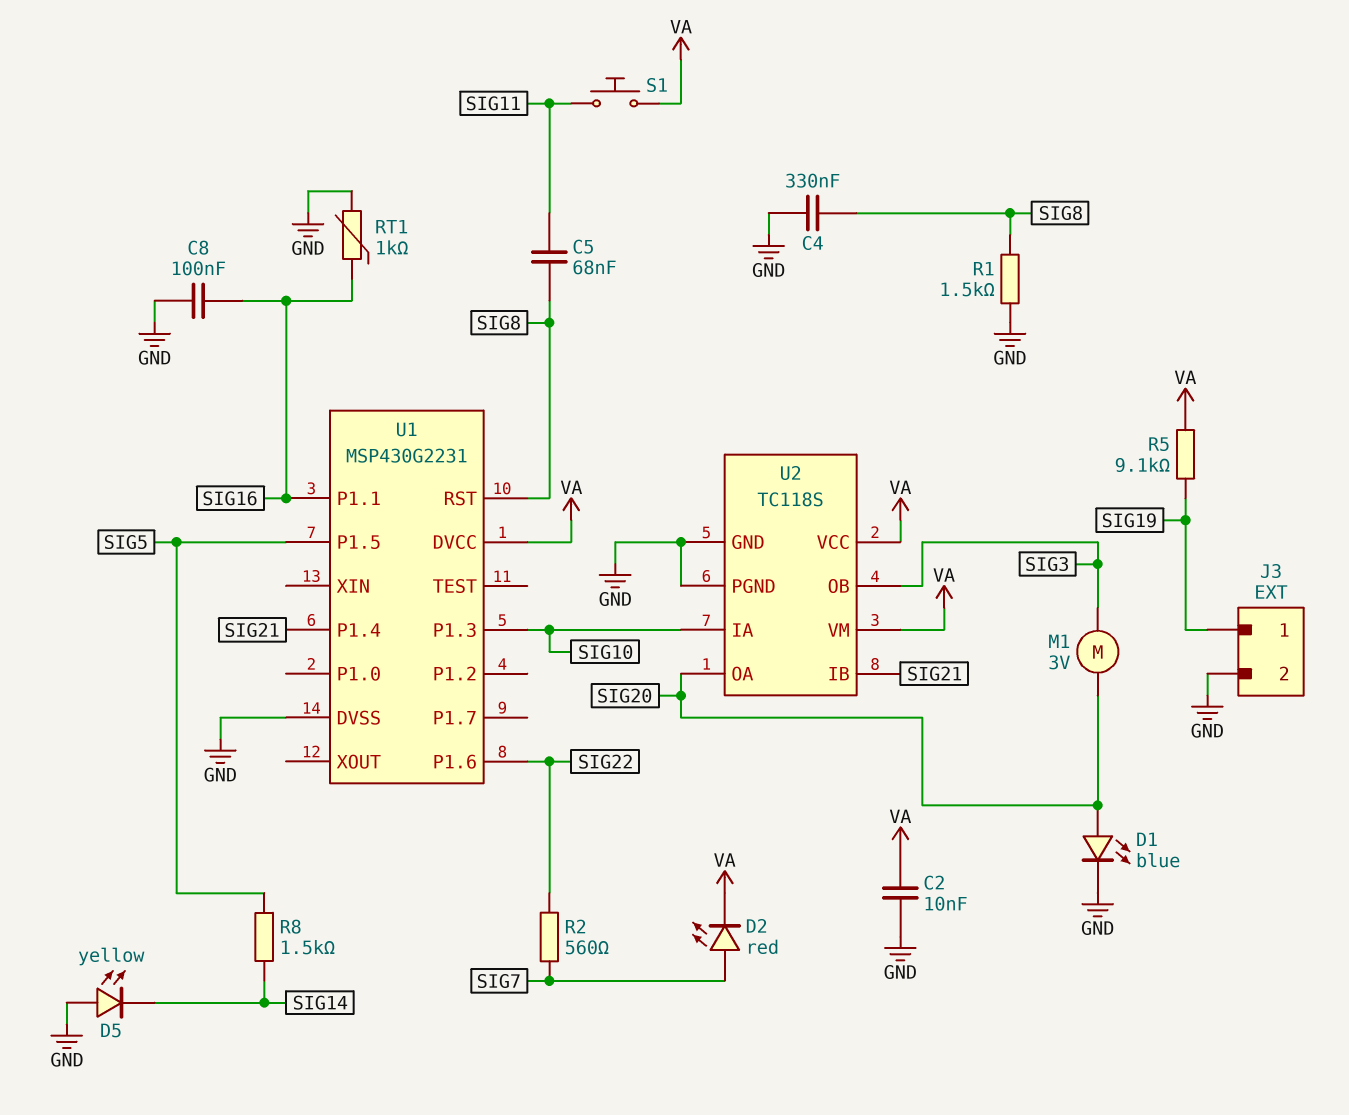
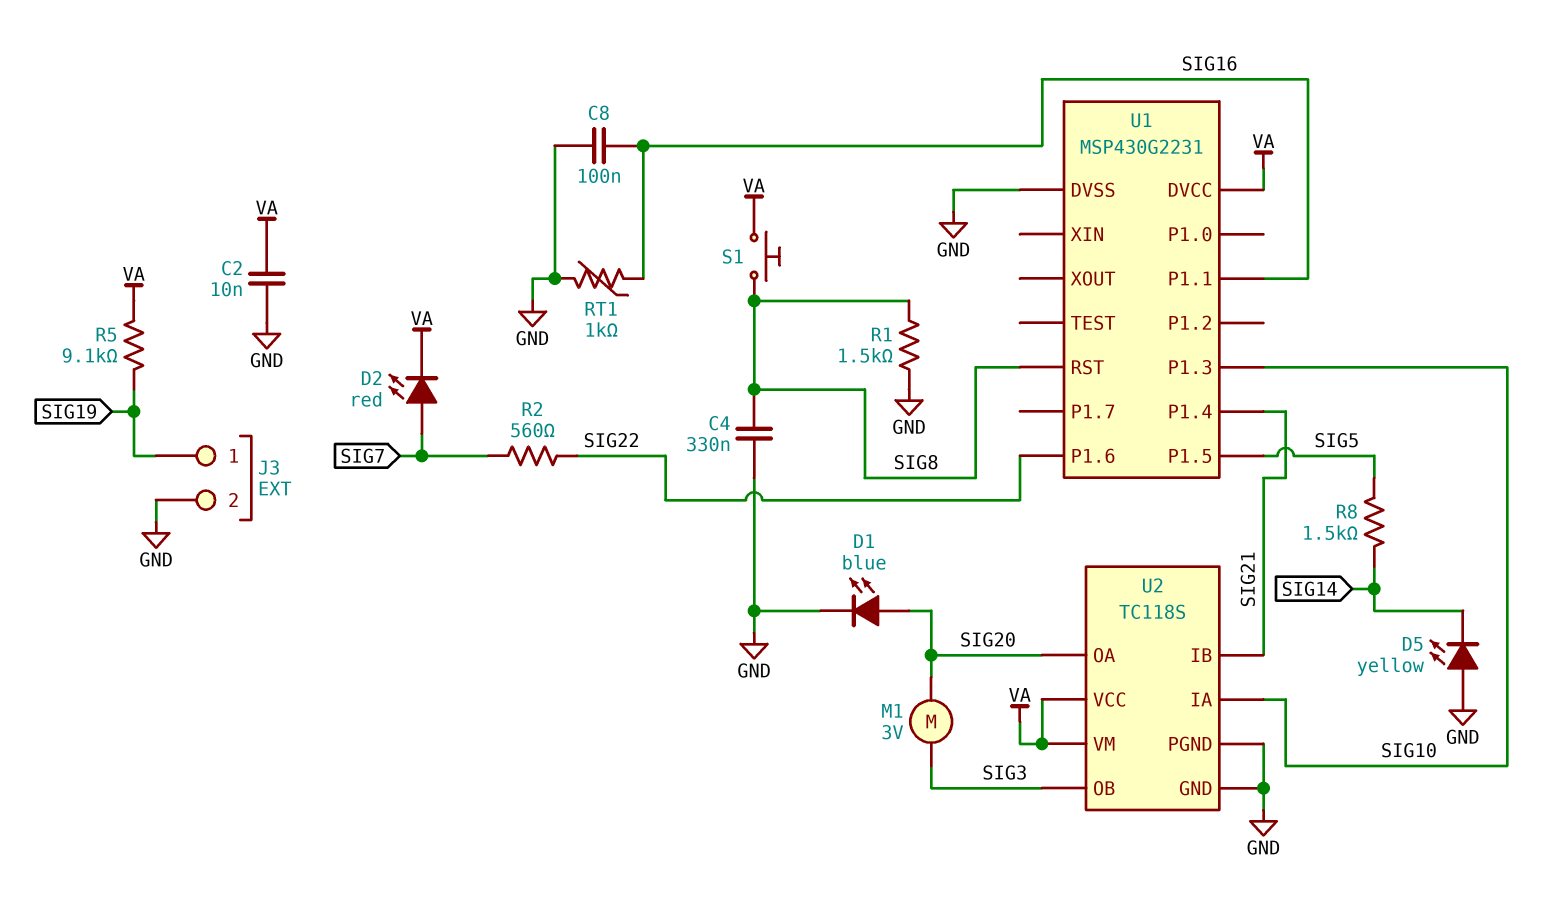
C5: 68nF (SIG8, SIG11) -> none
S1: button (SIG11, VA) -> button (SIG8, VA)

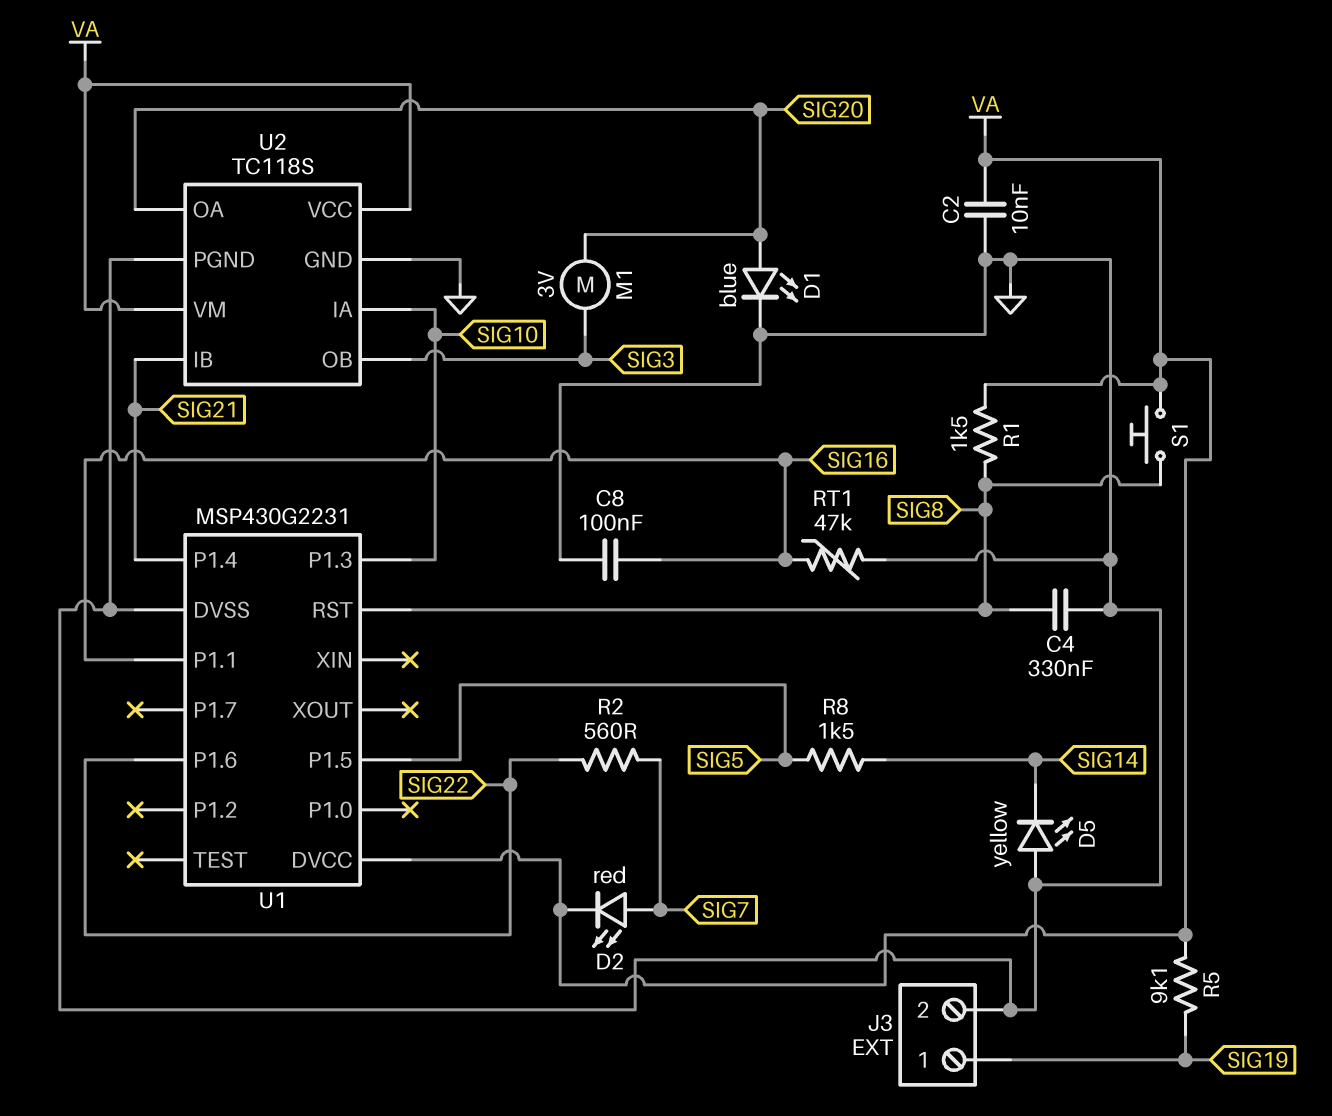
R1: 1.5k (GND, SIG8) -> 1.5k (SIG8, VA)
RT1: 1k (GND, SIG16) -> 47k (GND, SIG16)

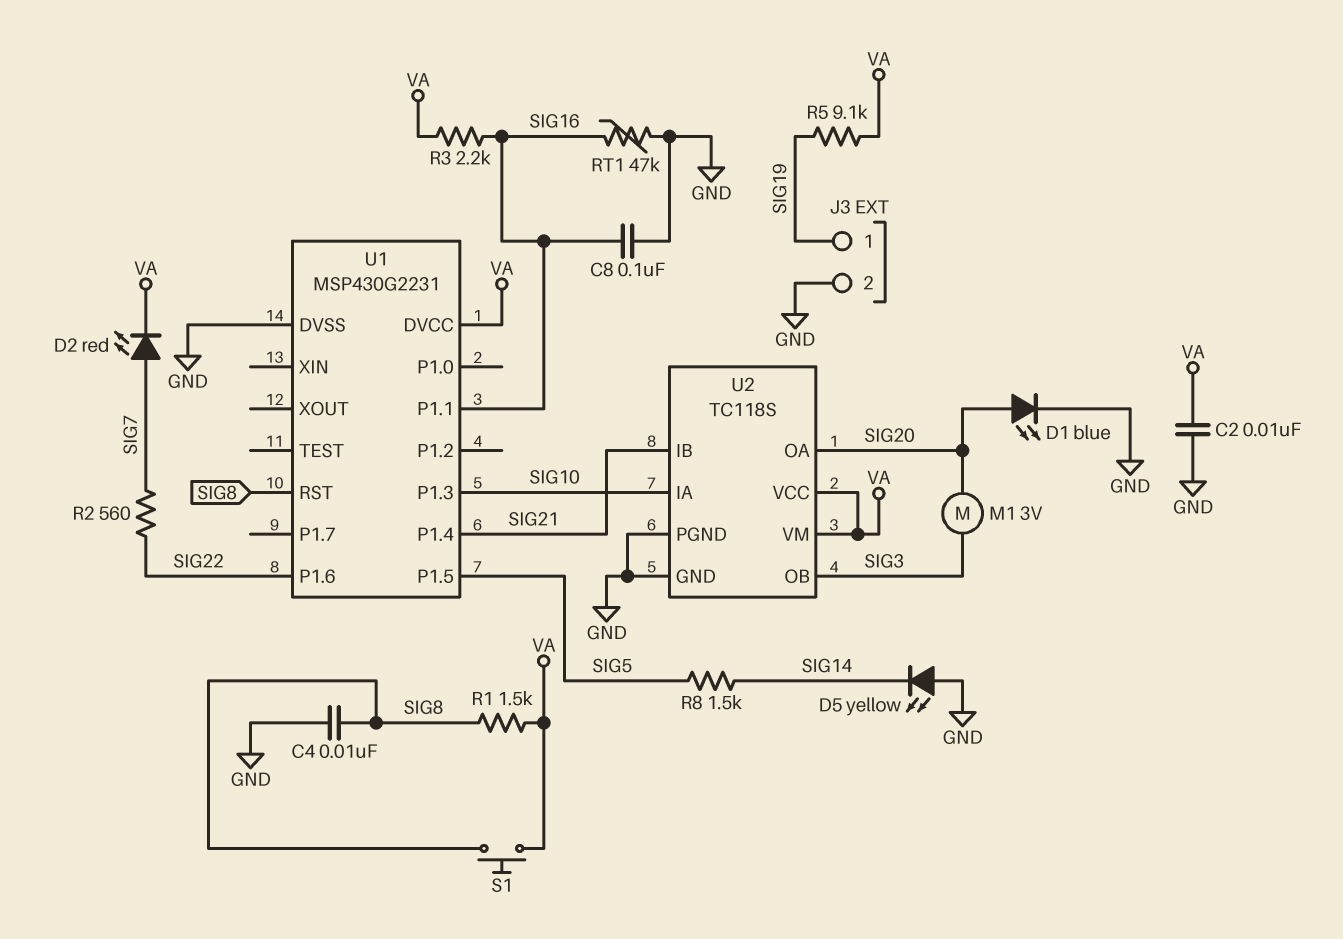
C4: 330nF (GND, SIG8) -> 10nF (GND, SIG8)
R3: none -> 2.2k (SIG16, VA)

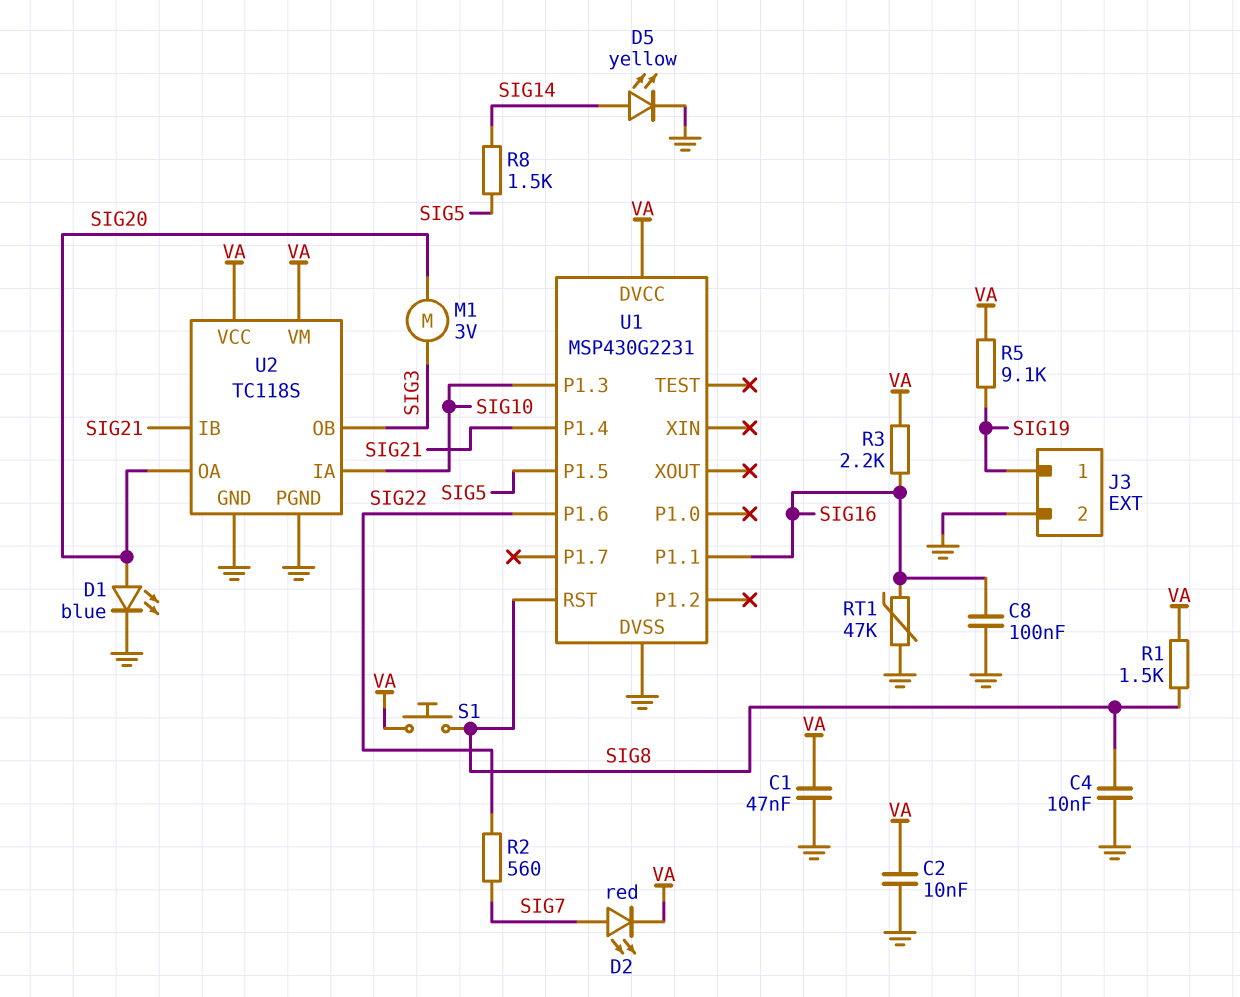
C1: none -> 47nF (GND, VA)
D5: LED yellow (A GND, K SIG14) -> LED yellow (A SIG14, K GND)

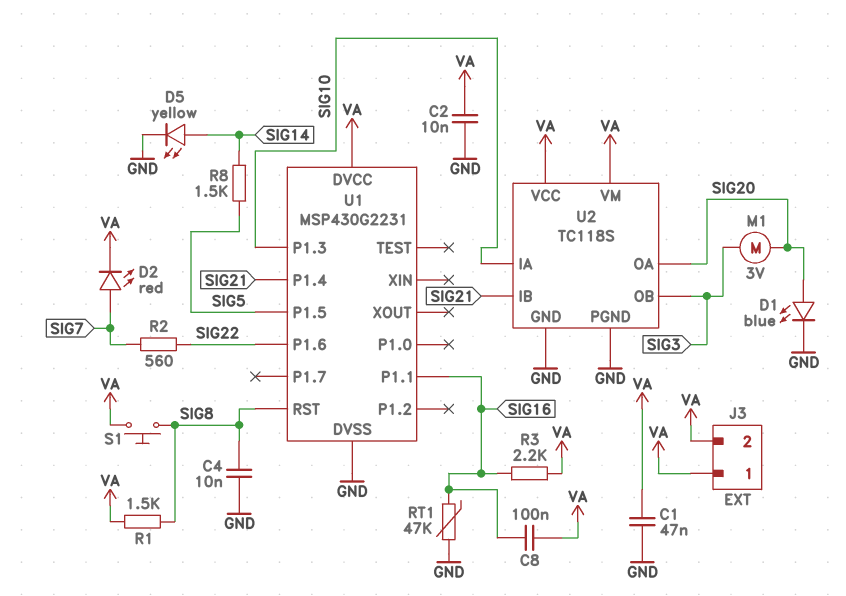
C8: 100nF (GND, SIG16) -> 100nF (SIG16, VA)
J3 pin 1: SIG19 -> VA
J3 pin 2: GND -> VA
R5: 9.1k (SIG19, VA) -> none

